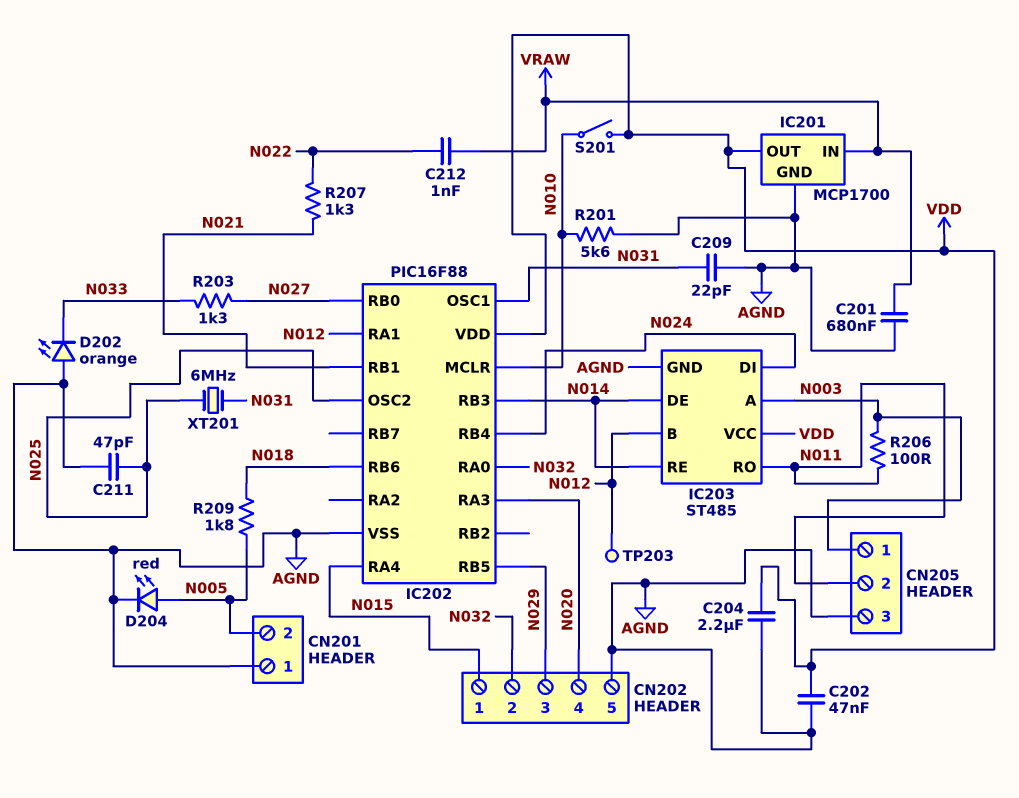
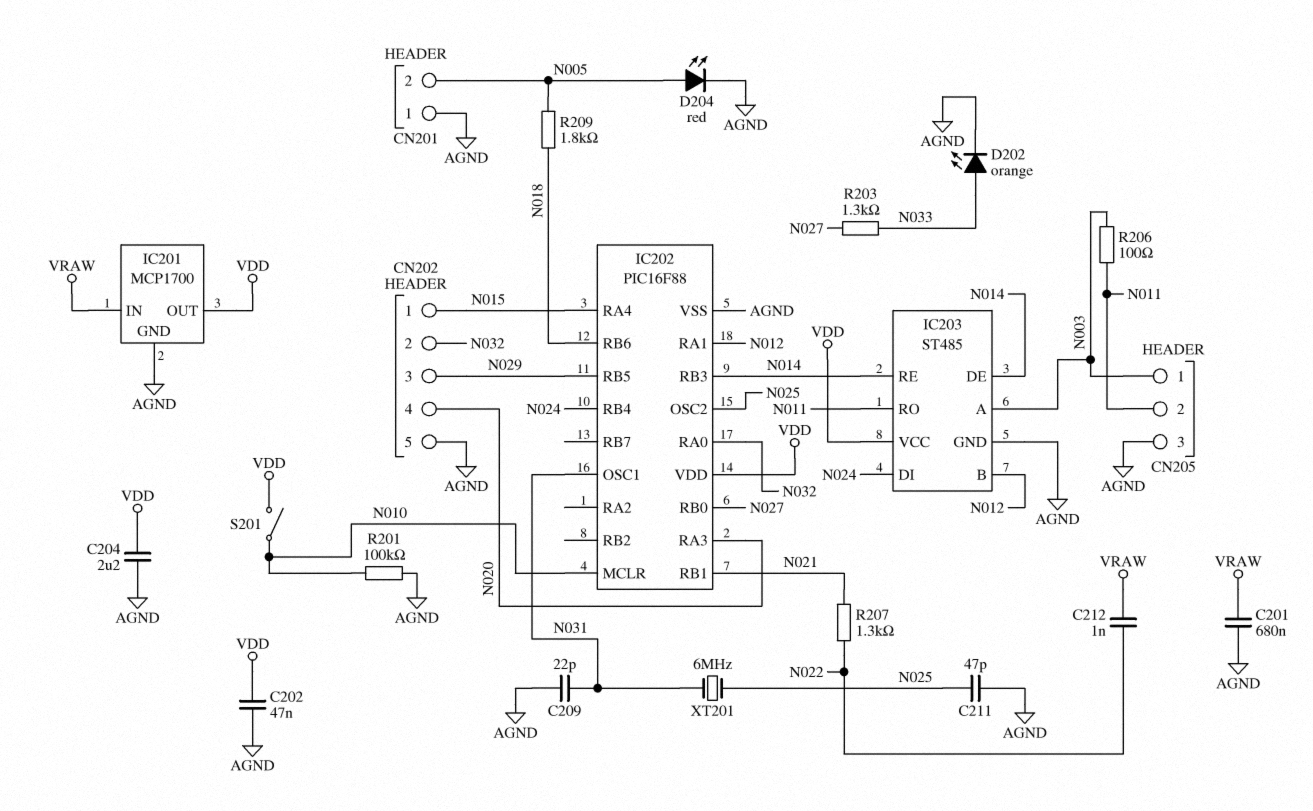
D202: LED orange (A AGND, K N033) -> LED orange (A N033, K AGND)
R201: 5.6k (AGND, N010) -> 100k (AGND, N010)
TP203: test point (N012) -> none

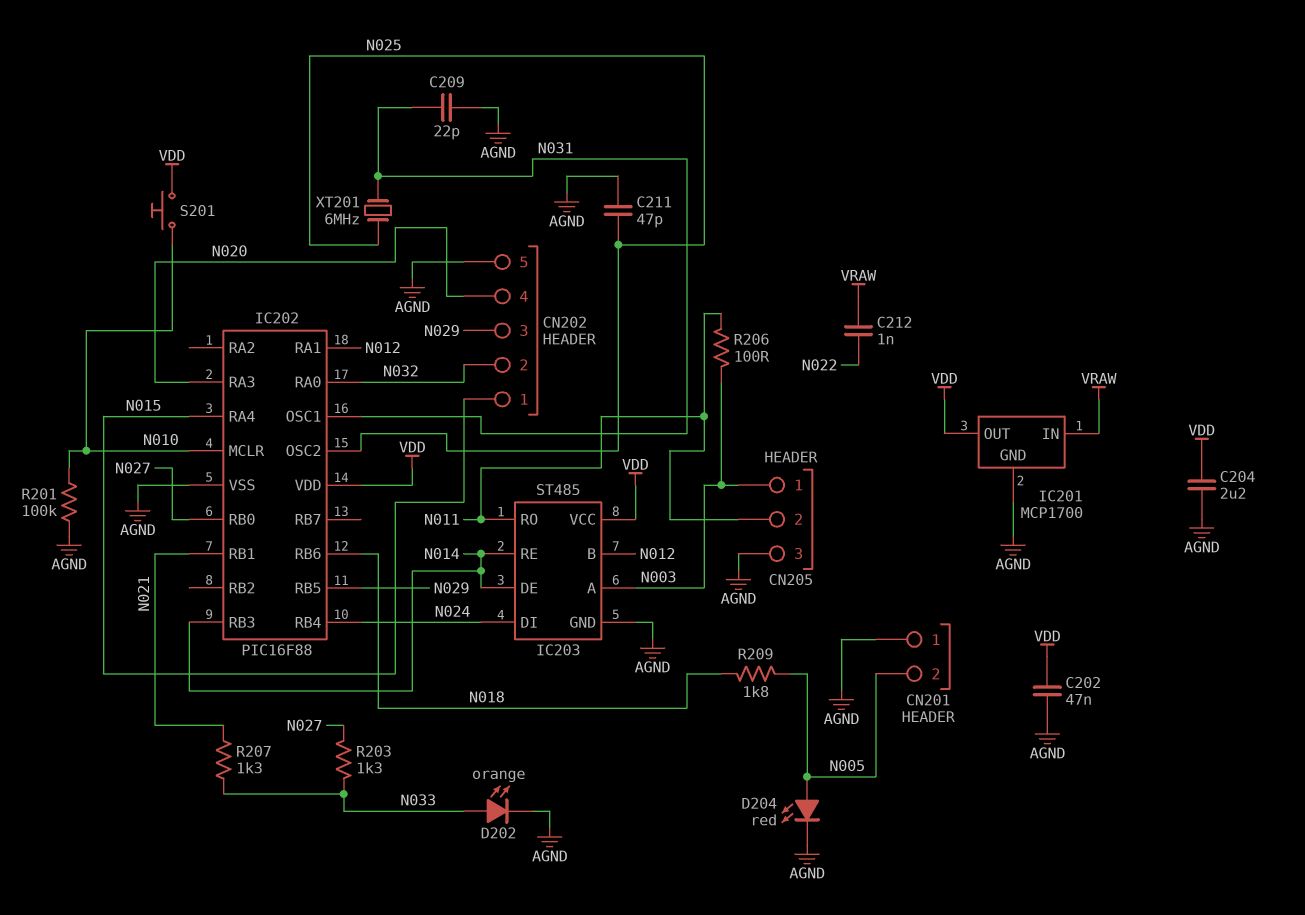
C201: 680nF (AGND, VRAW) -> none
R207: 1.3k (N021, N022) -> 1.3k (N021, N033)
S201: switch (N010, VDD) -> button (N010, VDD)

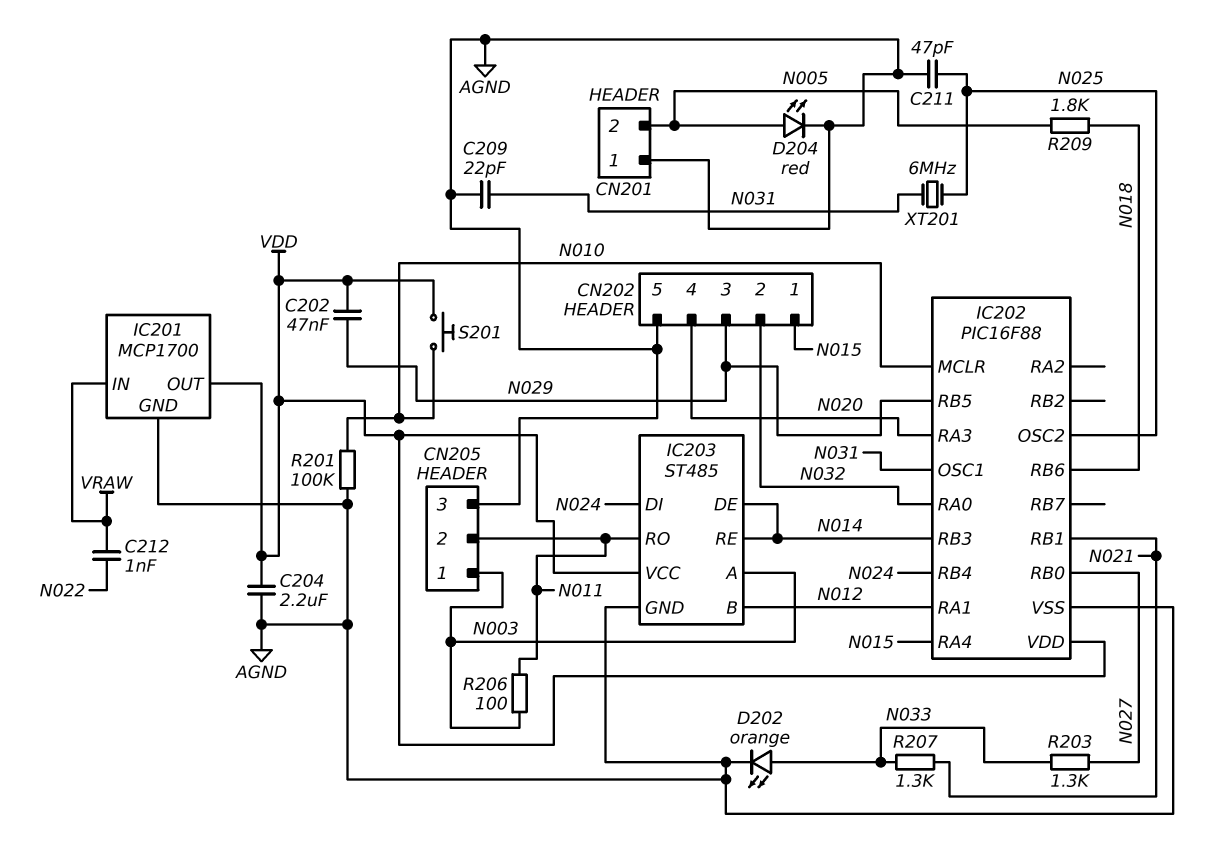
C202: 47nF (AGND, VDD) -> 47nF (N029, VDD)

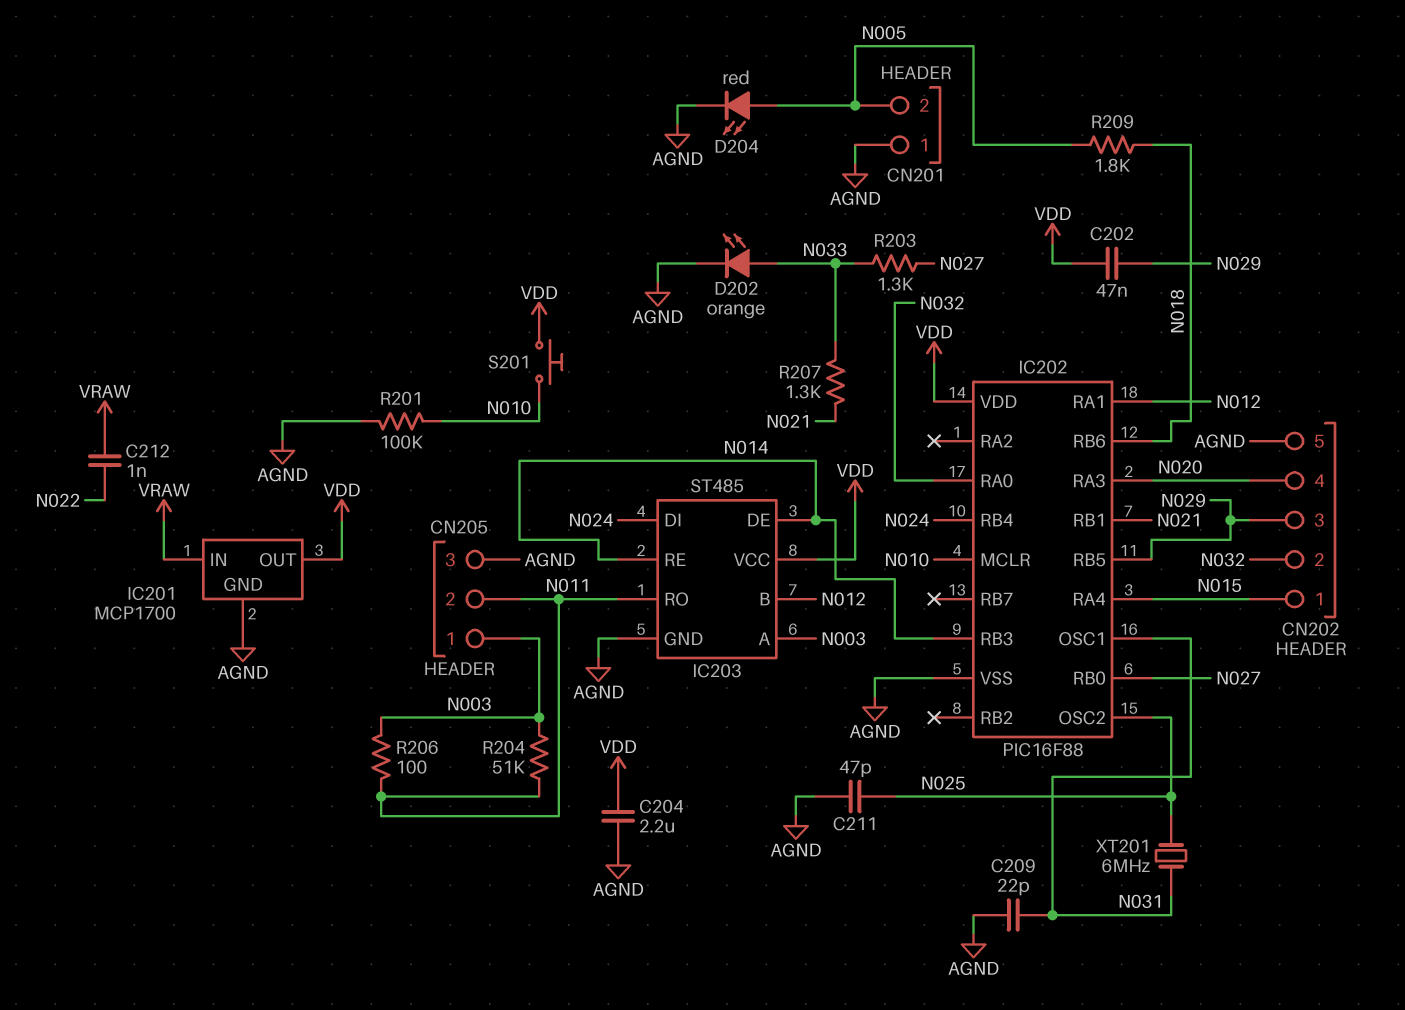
R204: none -> 51k (N003, N011)

